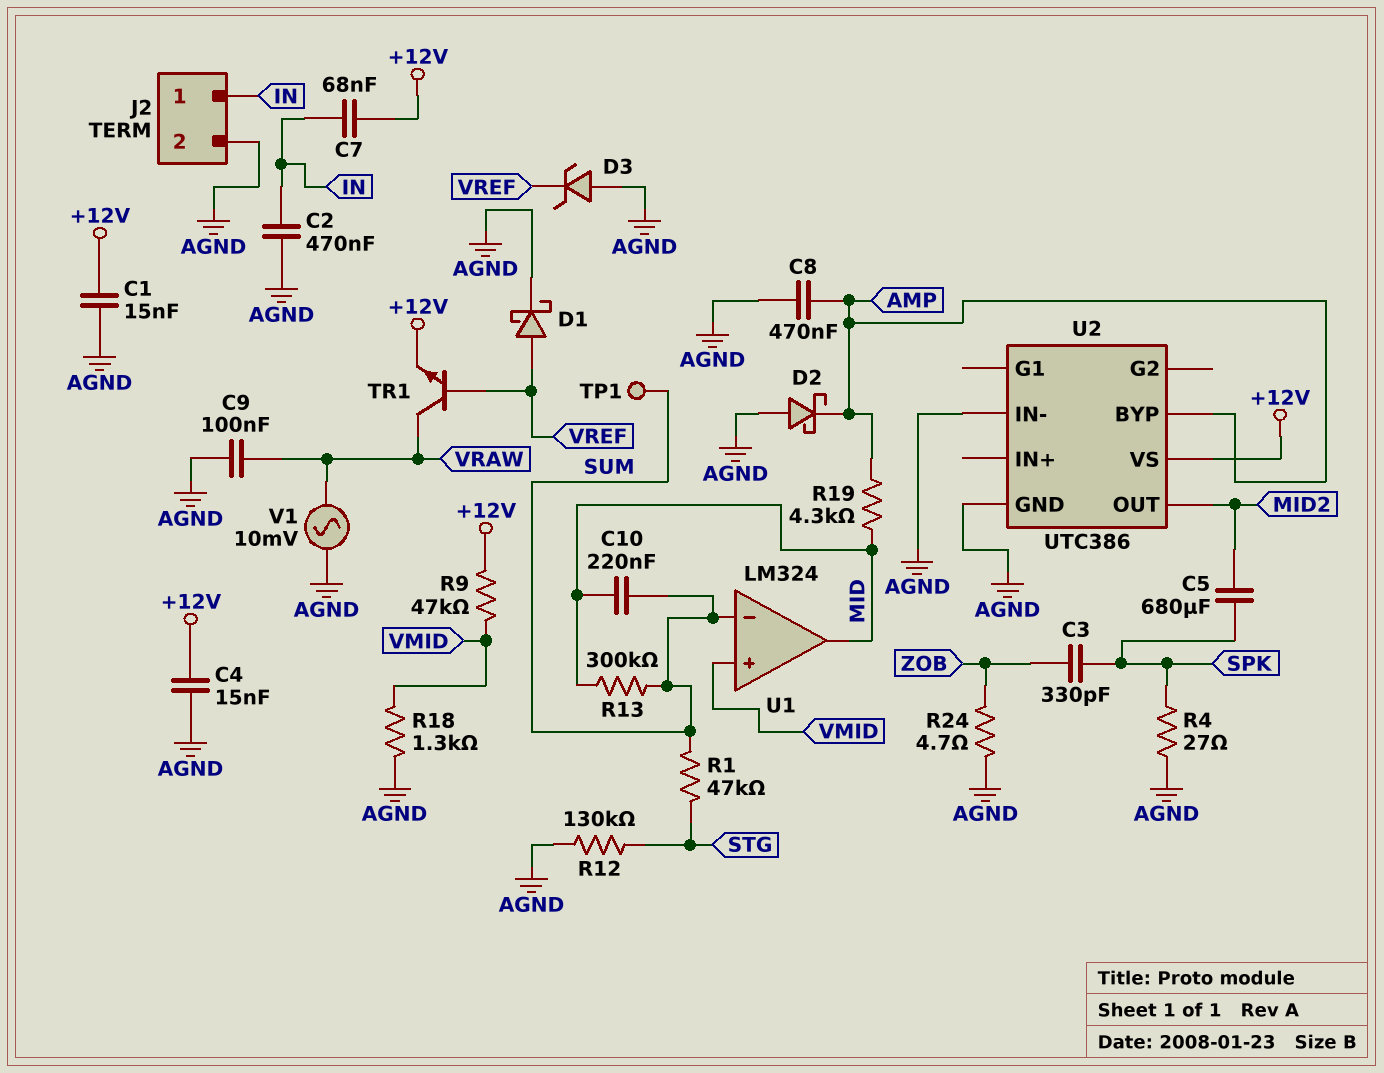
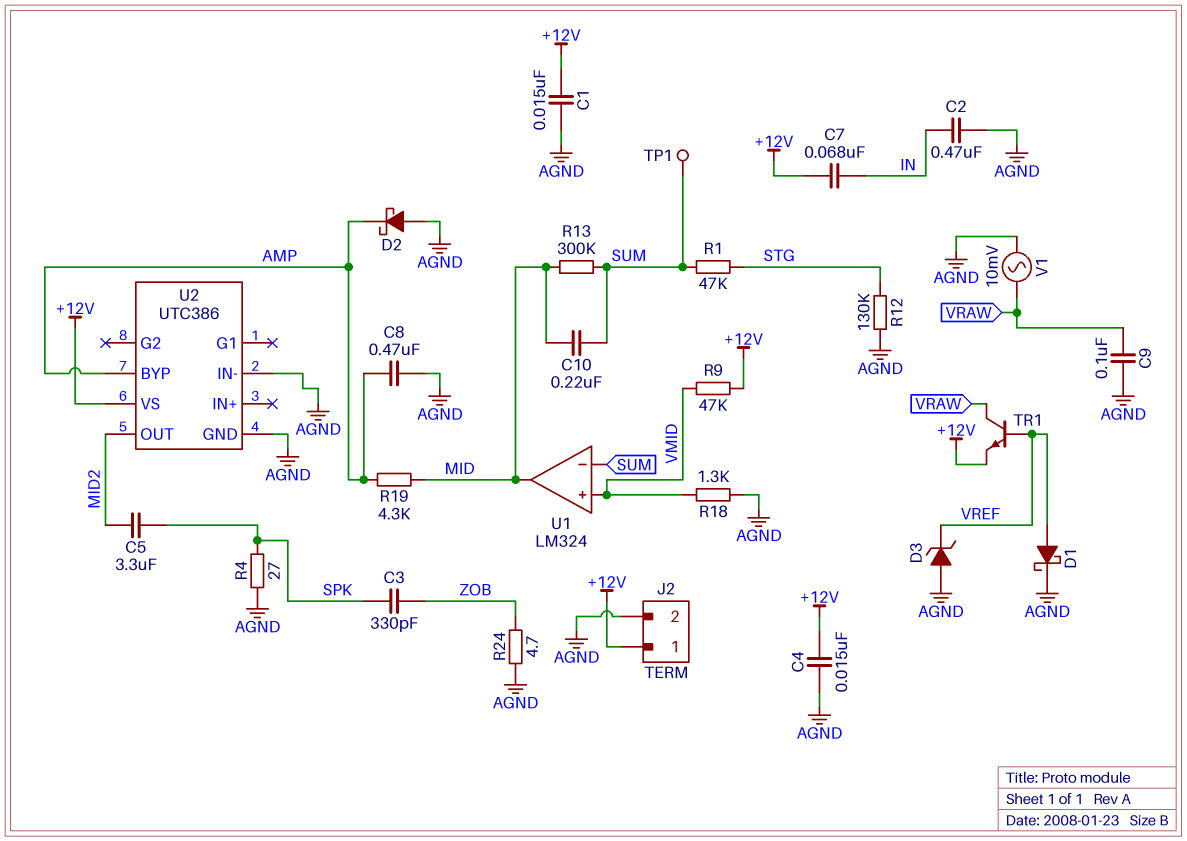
C5: 680uF (MID2, SPK) -> 3.3uF (MID2, SPK)
J2 pin 1: IN -> +12V

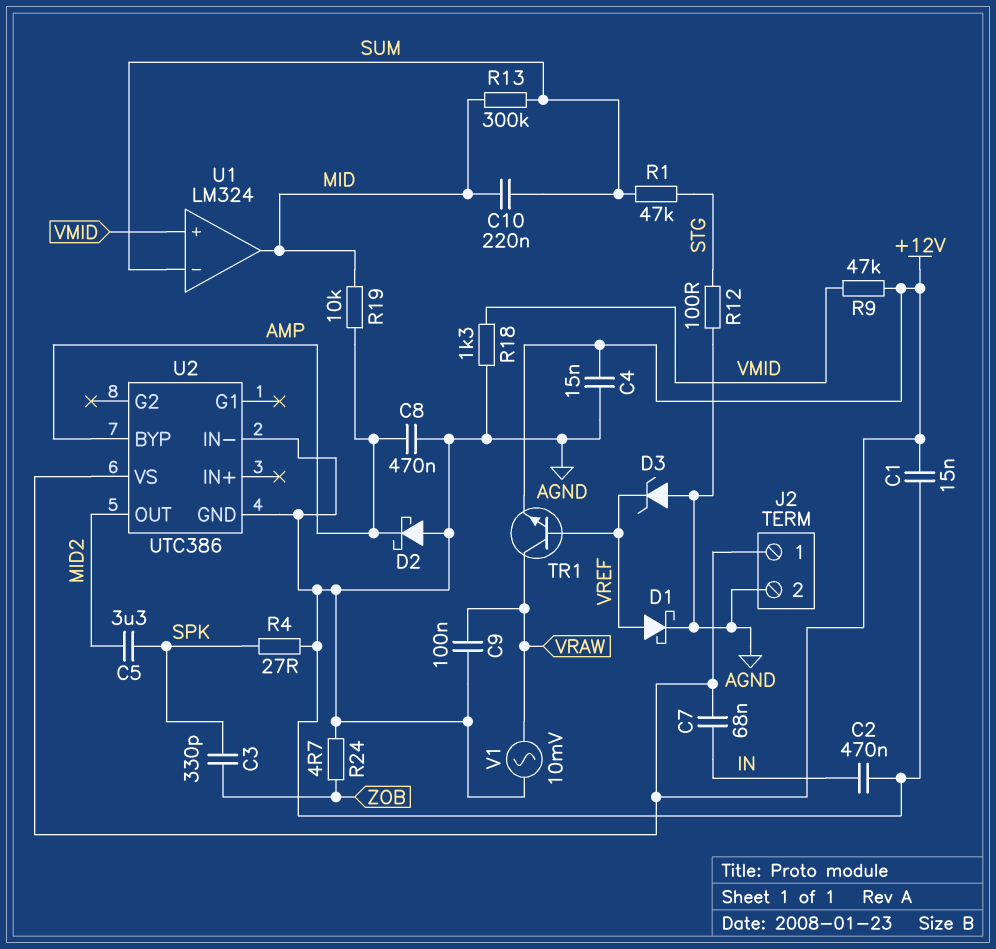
R12: 130k (AGND, STG) -> 100 (AGND, STG)
R19: 4.3k (AMP, MID) -> 10k (AMP, MID)
TP1: test point (SUM) -> none

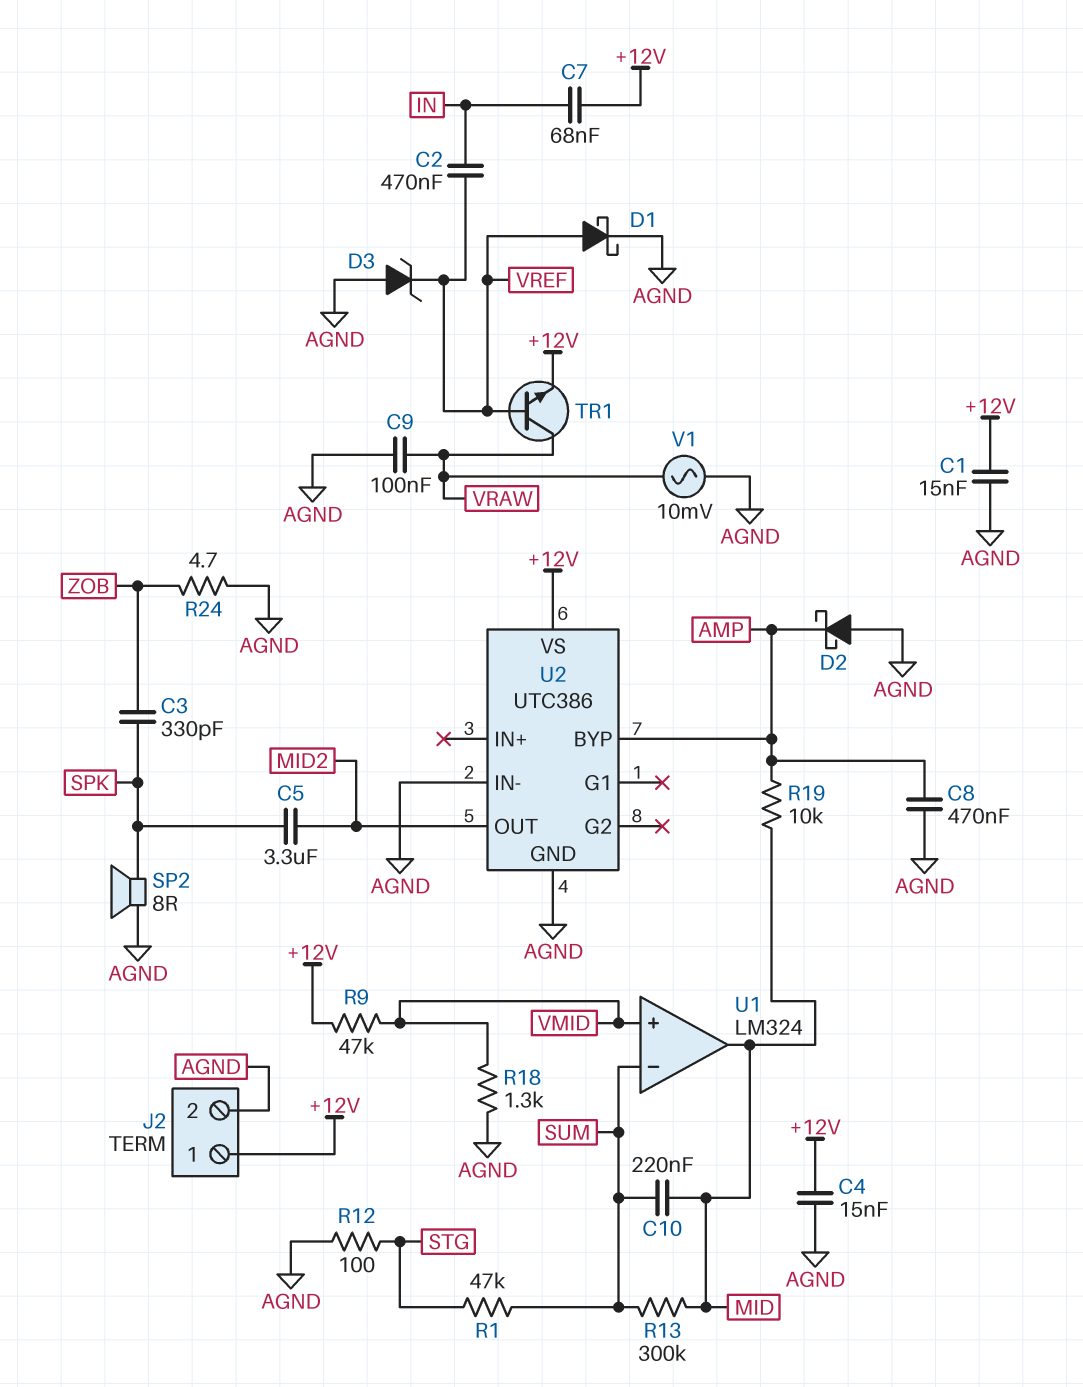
C2: 470nF (AGND, IN) -> 470nF (IN, VREF)
R4: 27 (AGND, SPK) -> none
SP2: none -> speaker 8R (AGND, SPK)

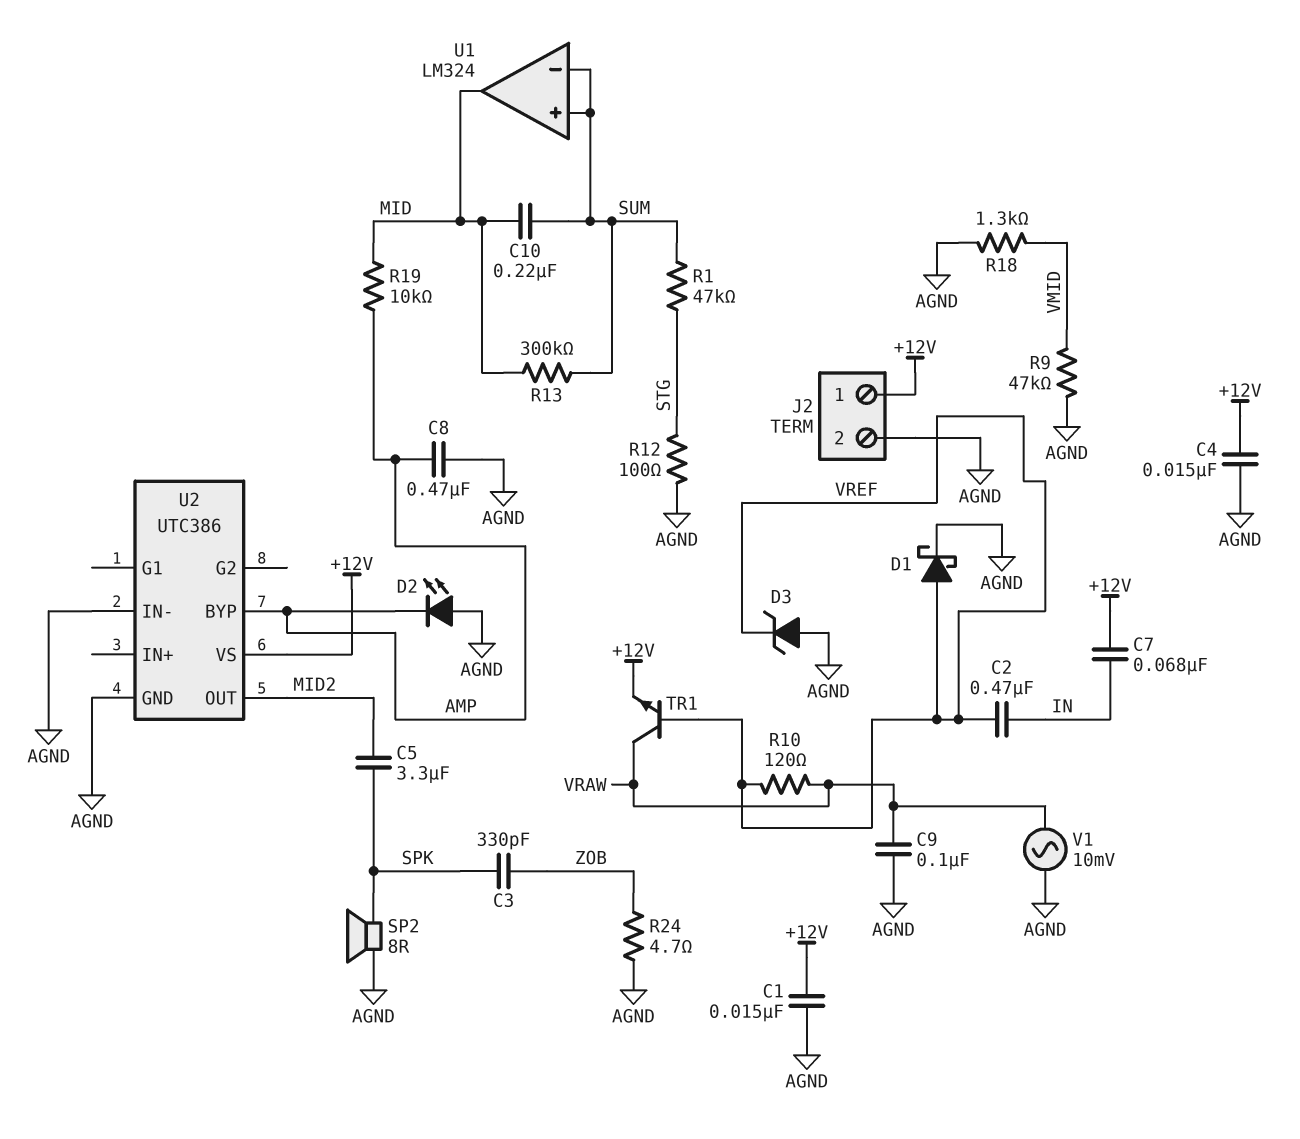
D2: schottky (A AGND, K AMP) -> LED (A AGND, K AMP)
R9: 47k (+12V, VMID) -> 47k (AGND, VMID)
R10: none -> 120 (VRAW, VREF)
U1 pin in+: VMID -> SUM

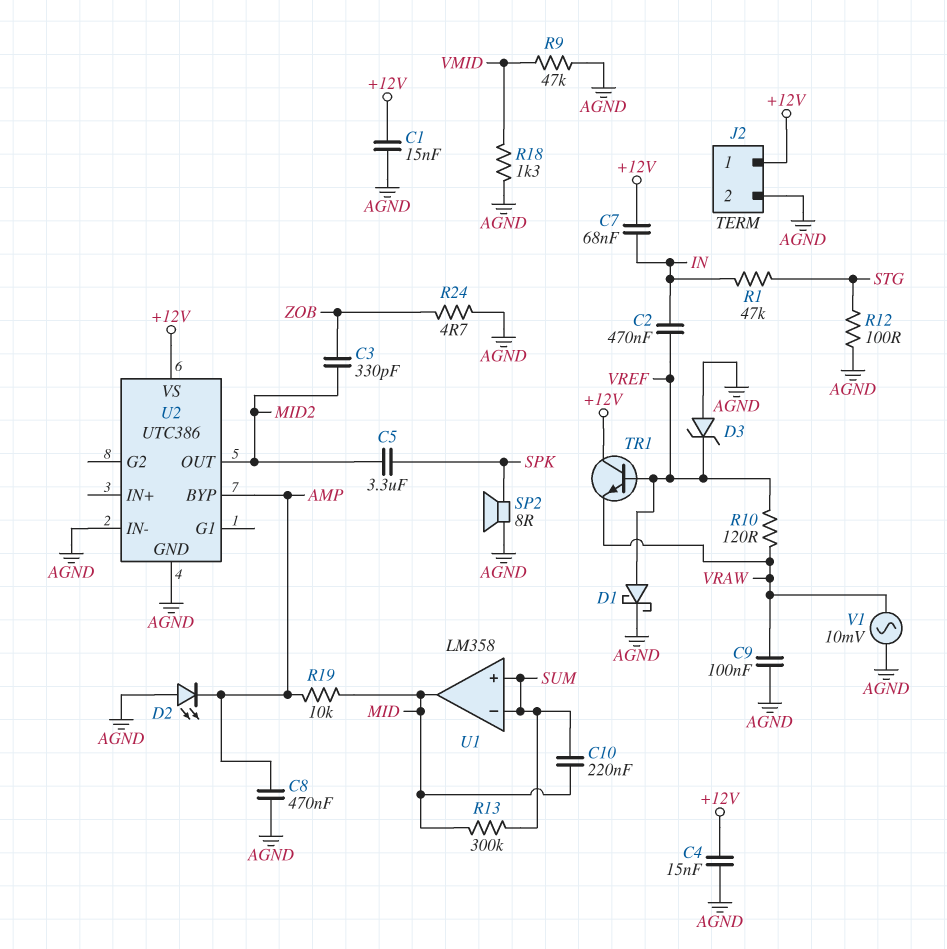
C3: 330pF (SPK, ZOB) -> 330pF (MID2, ZOB)
R1: 47k (STG, SUM) -> 47k (IN, STG)
TR1: NPN (B VREF, C VRAW, E +12V) -> NPN (B VREF, C +12V, E VRAW)
U1: LM324 -> LM358

